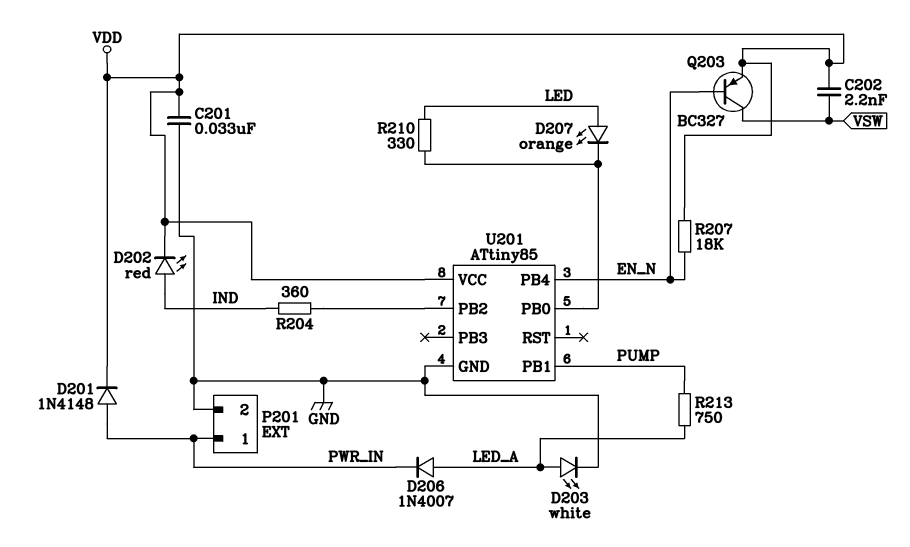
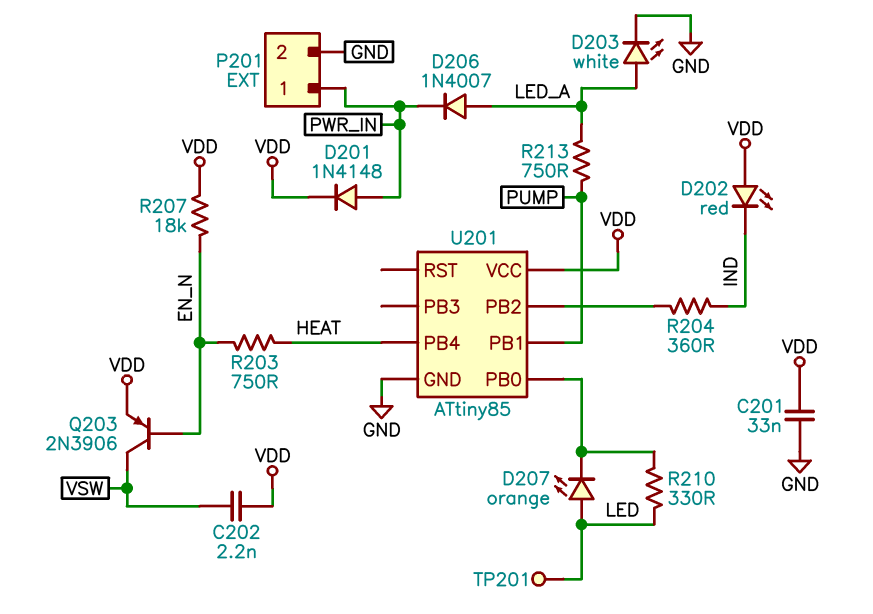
D202: LED red (A IND, K VDD) -> LED red (A VDD, K IND)
Q203: PNP BC327 (B EN_N, C VSW, E VDD) -> PNP 2N3906 (B EN_N, C VSW, E VDD)
R203: none -> 750 (EN_N, HEAT)
TP201: none -> test point (LED)
U201 pin PB4: EN_N -> HEAT

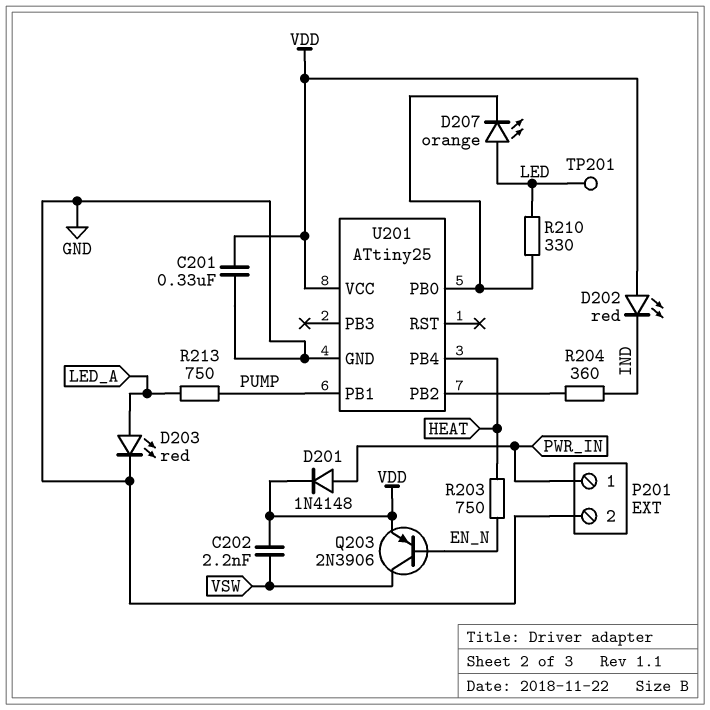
C201: 33nF (GND, VDD) -> 330nF (GND, VDD)
D203: LED white (A LED_A, K GND) -> LED red (A LED_A, K GND)
D206: diode 1N4007 (A LED_A, K PWR_IN) -> none
R207: 18k (EN_N, VDD) -> none
U201: ATtiny85 -> ATtiny25

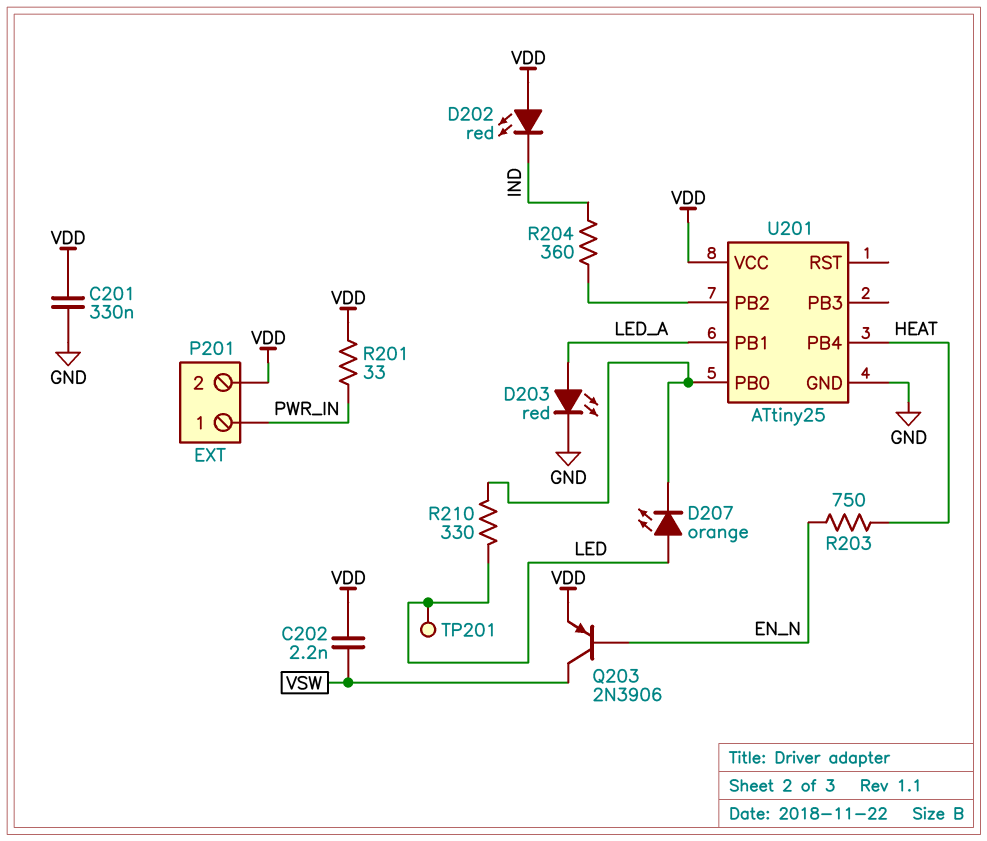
D201: diode 1N4148 (A PWR_IN, K VDD) -> none
P201 pin 2: GND -> VDD
R201: none -> 33 (PWR_IN, VDD)
R213: 750 (LED_A, PUMP) -> none
U201 pin PB1: PUMP -> LED_A

